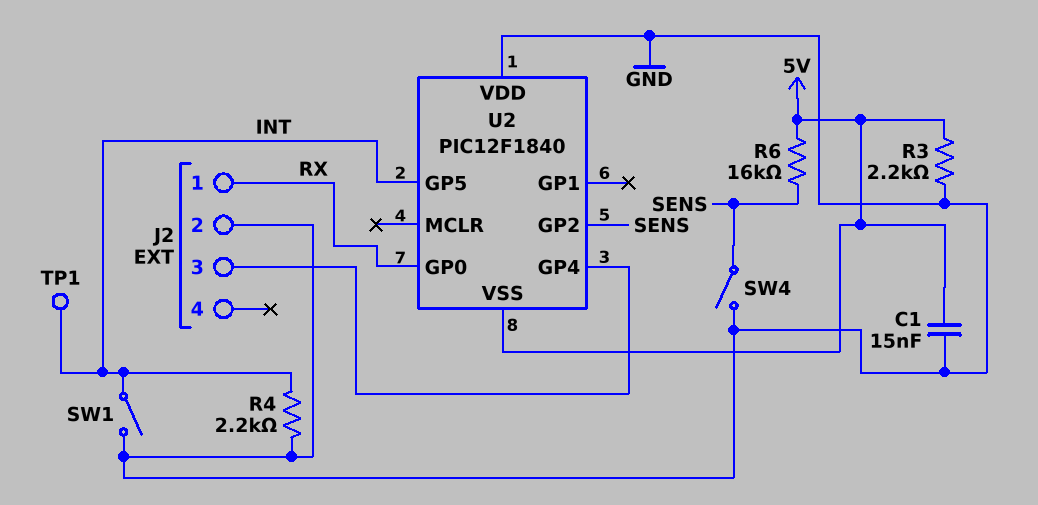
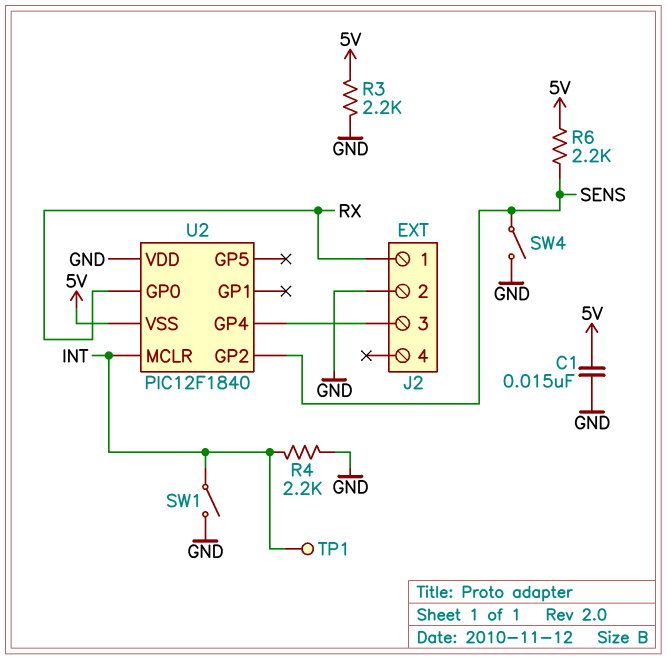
R6: 16k (5V, SENS) -> 2.2k (5V, SENS)
U2 pin GP5: INT -> none
U2 pin MCLR: none -> INT

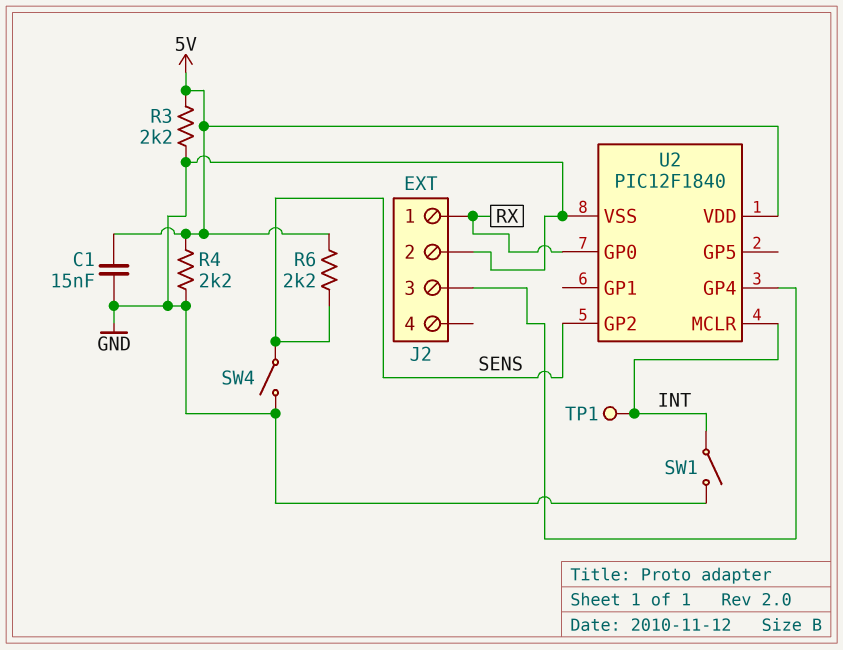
R4: 2.2k (GND, INT) -> 2.2k (5V, GND)
U2 pin VDD: GND -> 5V
U2 pin VSS: 5V -> GND

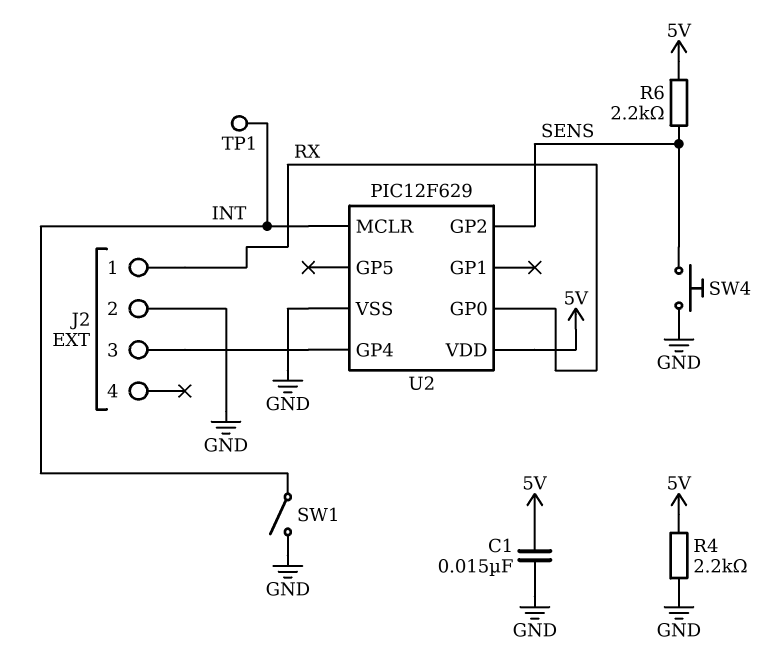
R3: 2.2k (5V, GND) -> none
SW4: switch (GND, SENS) -> button (GND, SENS)
U2: PIC12F1840 -> PIC12F629

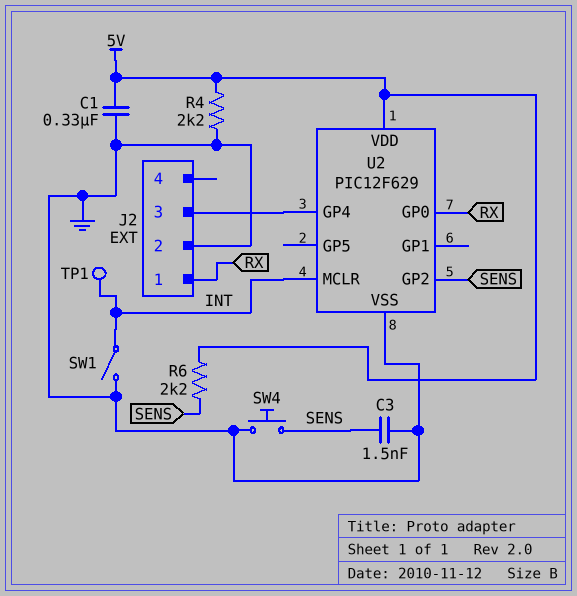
C1: 15nF (5V, GND) -> 330nF (5V, GND)
C3: none -> 1.5nF (GND, SENS)

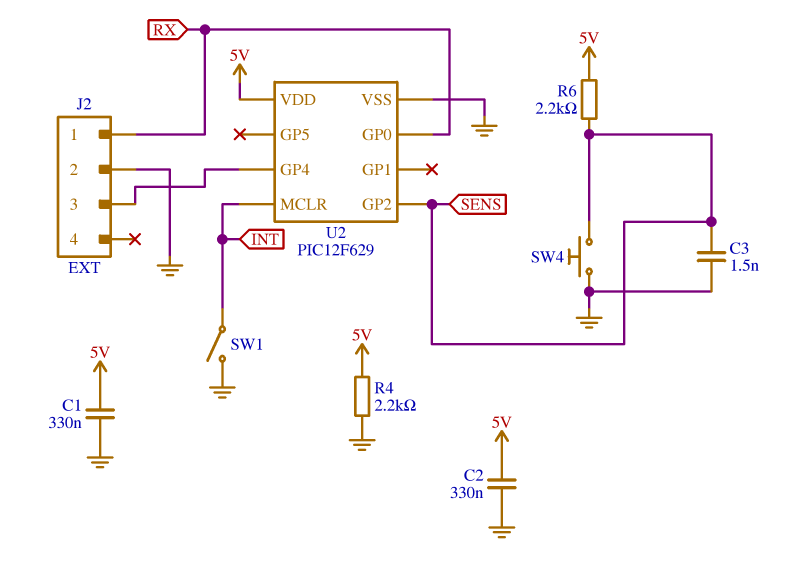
C2: none -> 330nF (5V, GND)
TP1: test point (INT) -> none

